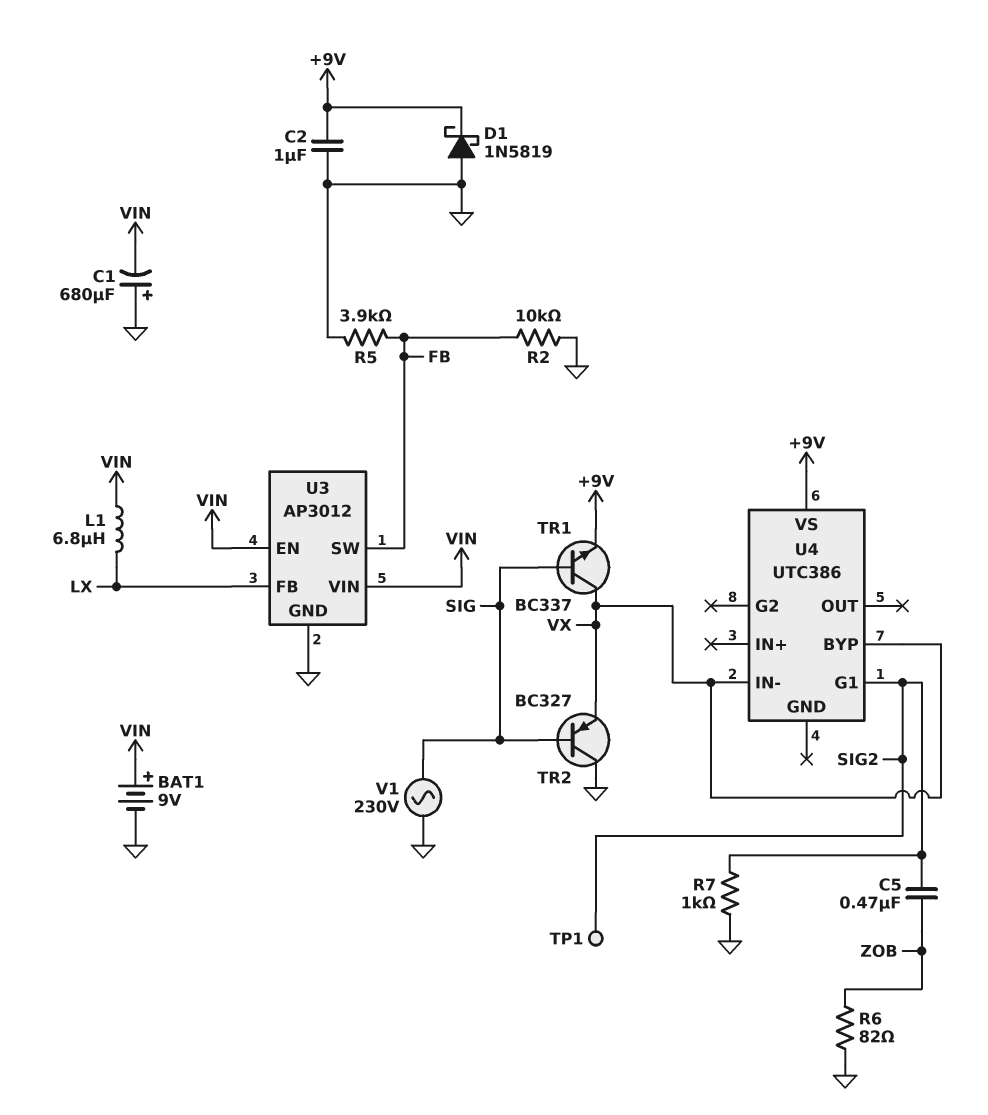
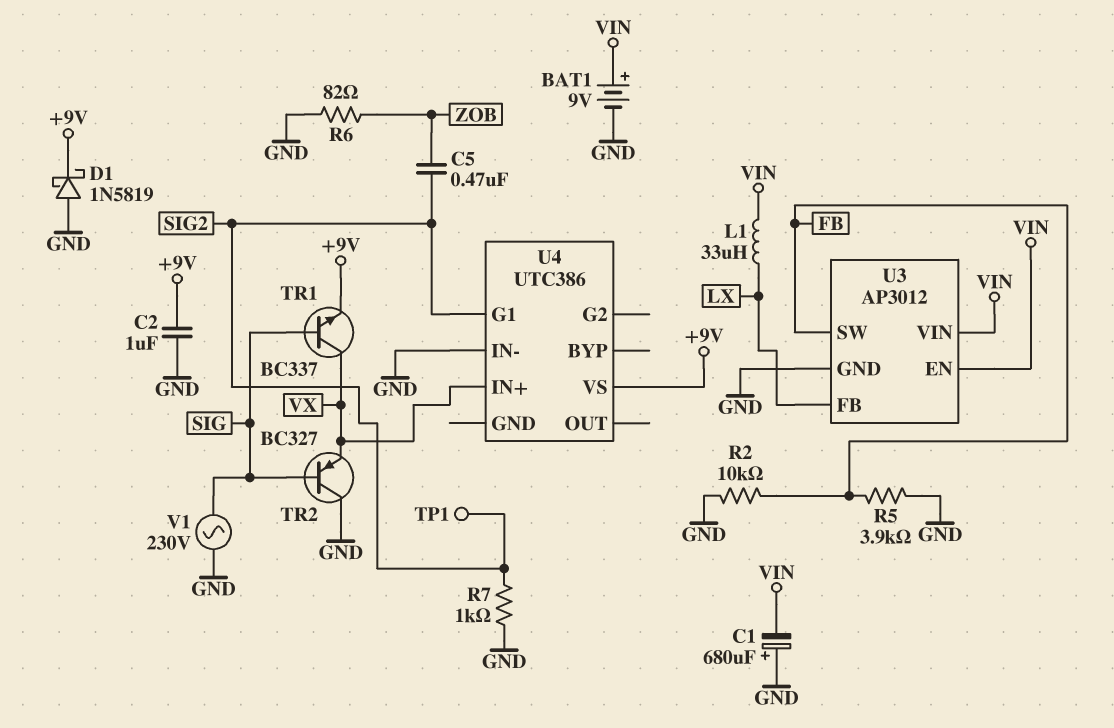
L1: 6.8uH (LX, VIN) -> 33uH (LX, VIN)
U4 pin BYP: VX -> none
U4 pin IN+: none -> VX
U4 pin IN-: VX -> GND

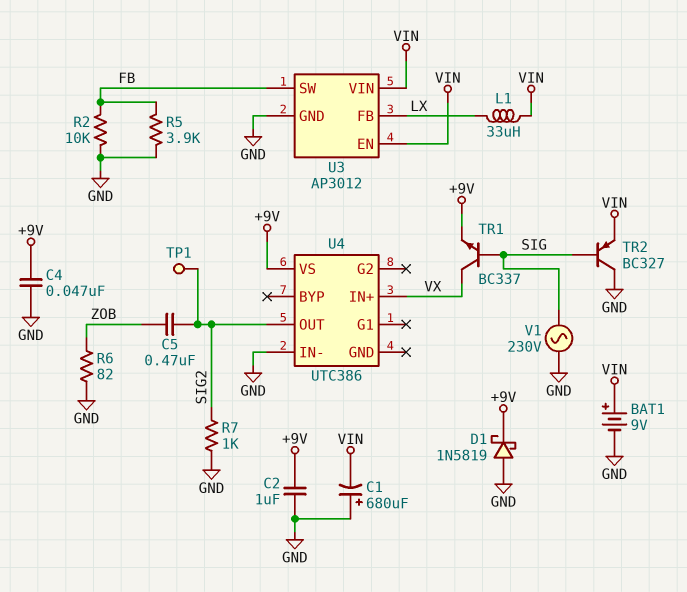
C4: none -> 47nF (+9V, GND)
TR2: PNP BC327 (B SIG, C GND, E VX) -> PNP BC327 (B SIG, C GND, E VIN)
U4 pin G1: SIG2 -> none
U4 pin OUT: none -> SIG2

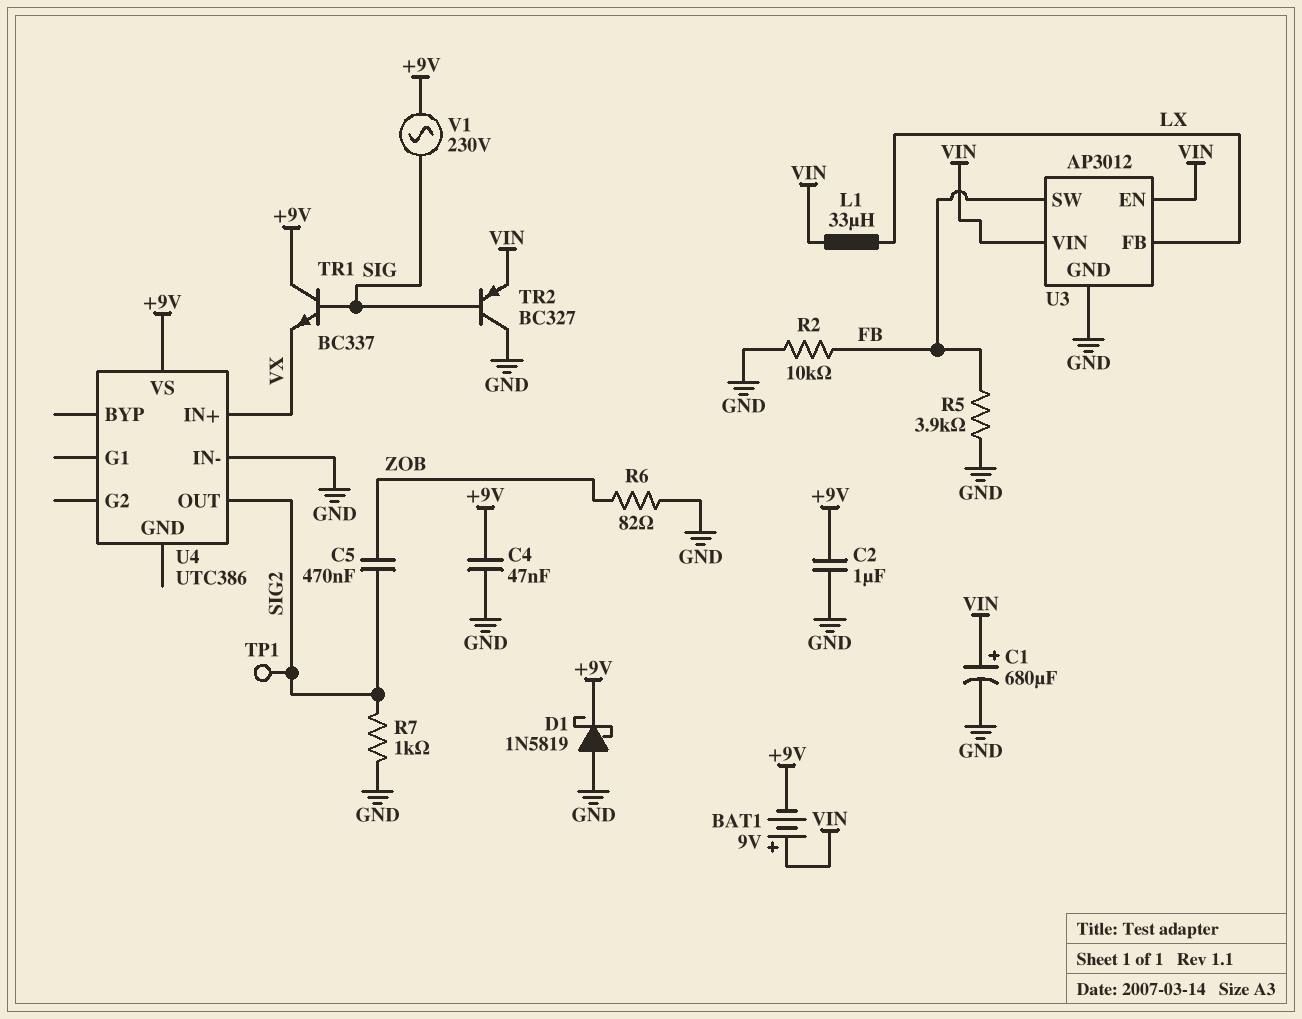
BAT1: 9V (plus VIN, minus GND) -> 9V (plus VIN, minus +9V)
C1: 680uF (plus GND, minus VIN) -> 680uF (plus VIN, minus GND)
TR1: NPN BC337 (B SIG, C VX, E +9V) -> NPN BC337 (B SIG, C +9V, E VX)
V1: AC 230V (GND, SIG) -> AC 230V (+9V, SIG)

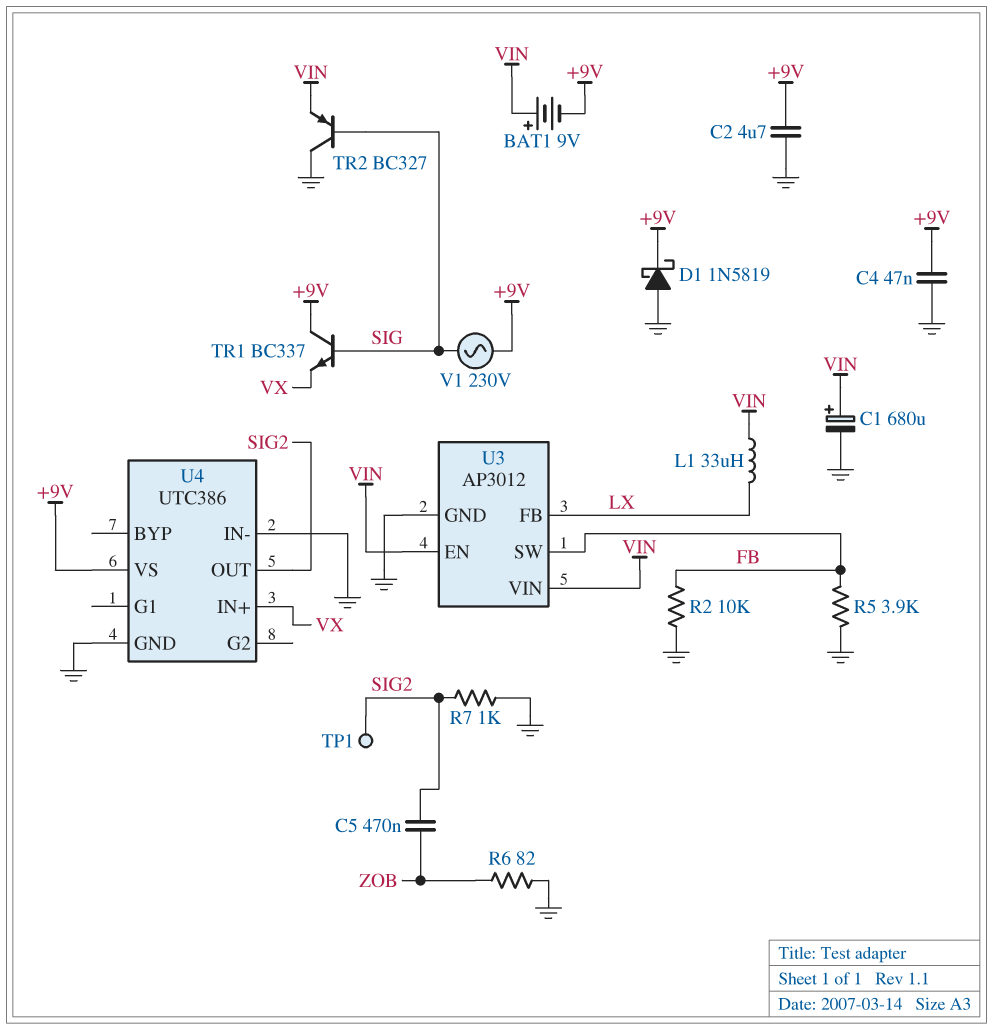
C2: 1uF (+9V, GND) -> 4.7uF (+9V, GND)
U4 pin GND: none -> GND

